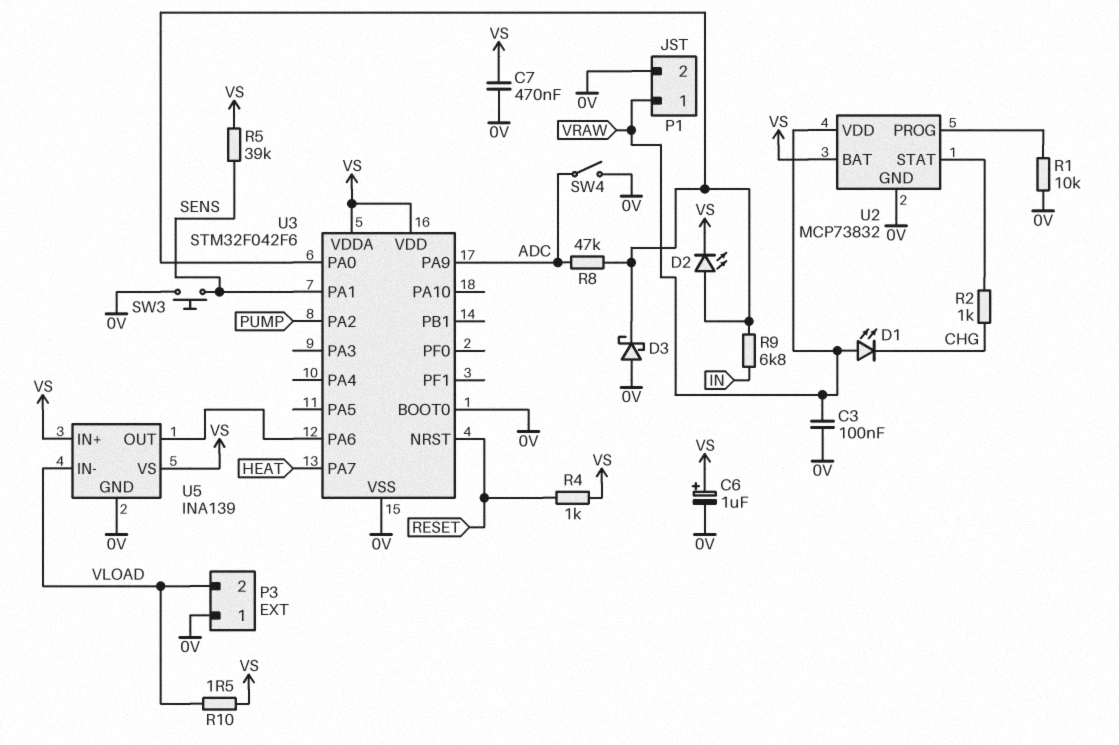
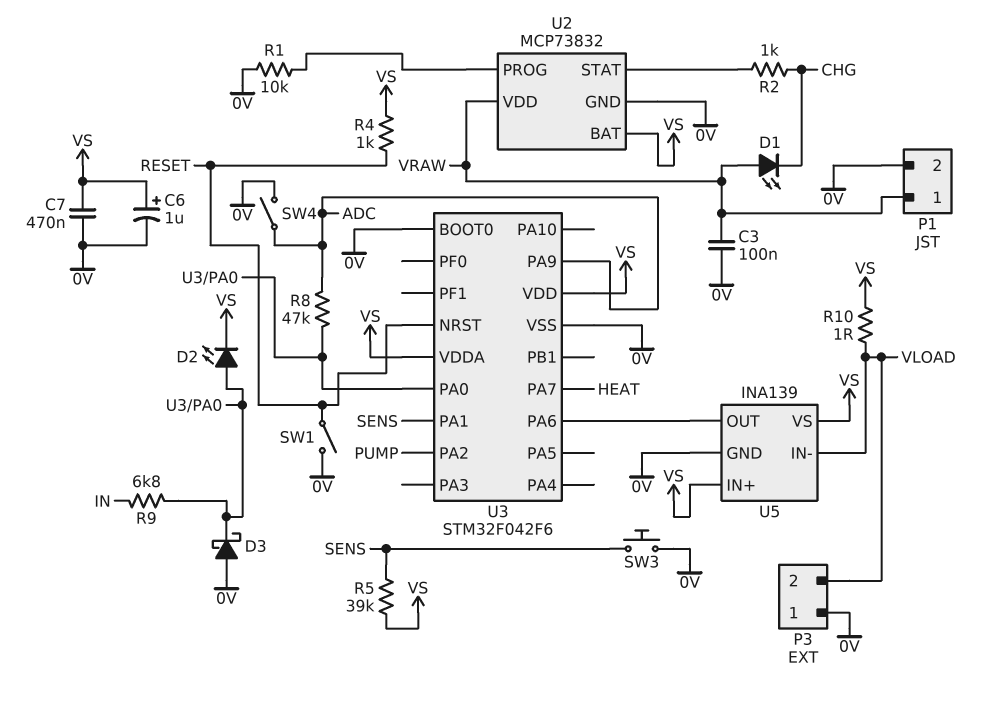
R10: 1.5 (VLOAD, VS) -> 1 (VLOAD, VS)
SW1: none -> switch (0V, RESET)

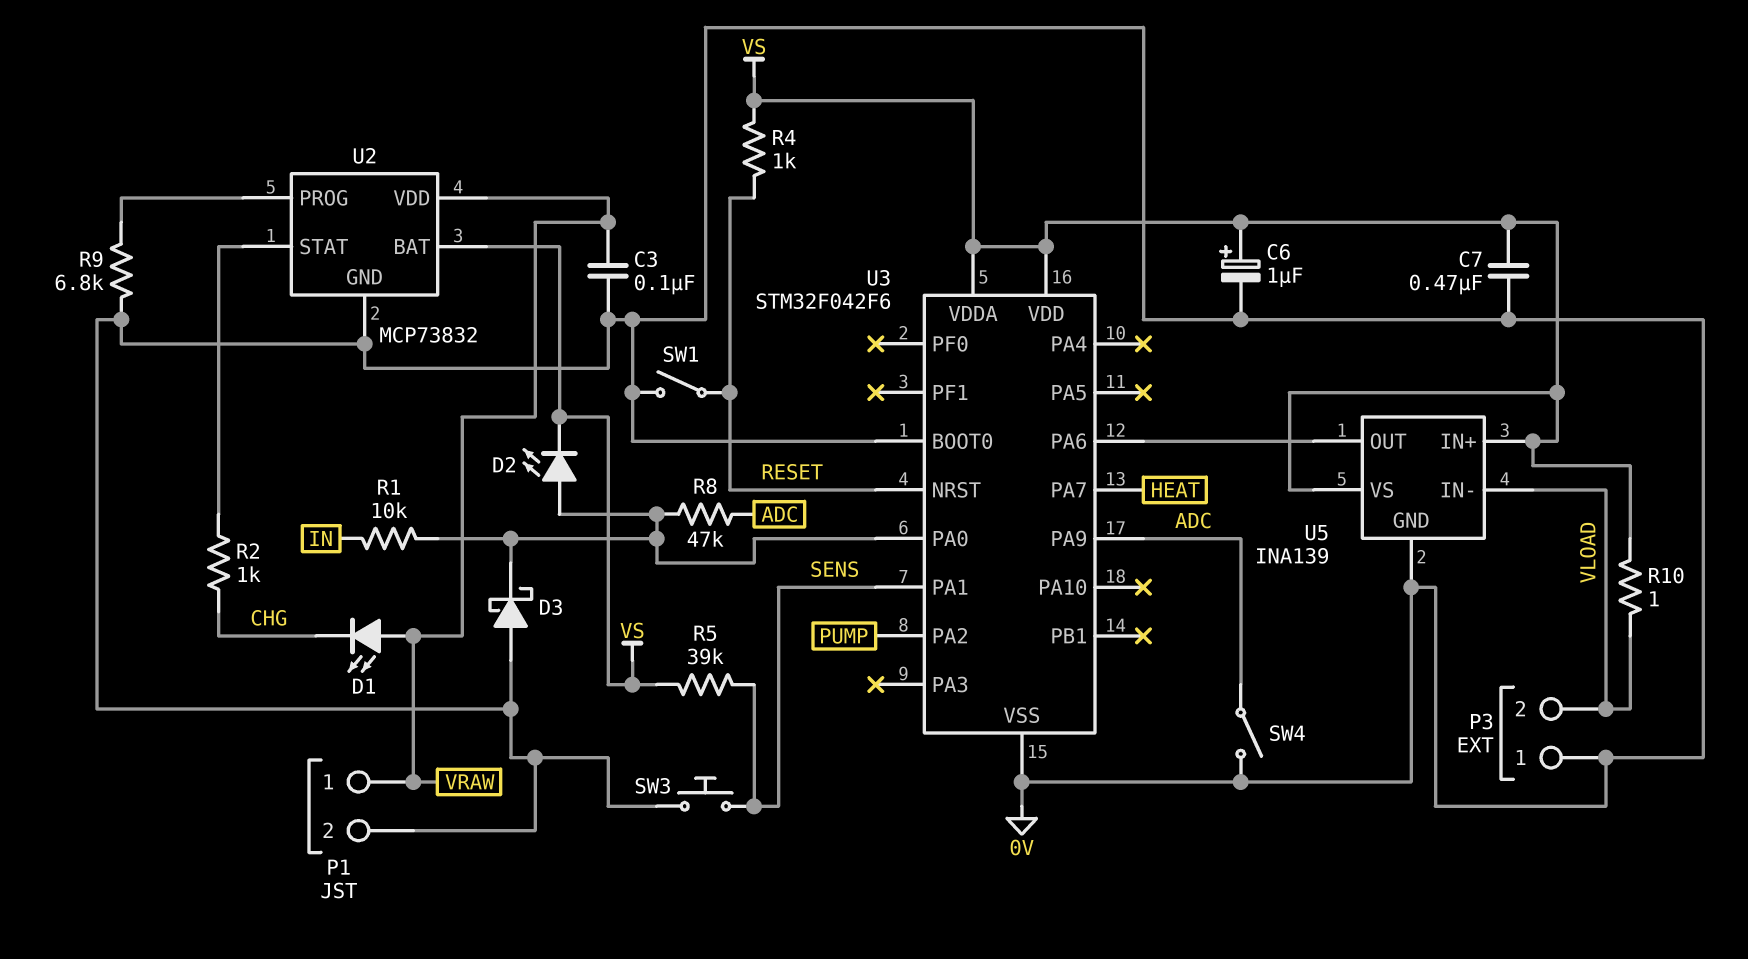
R1: 10k (0V, U2/PROG) -> 10k (IN, U3/PA0)
R9: 6.8k (IN, U3/PA0) -> 6.8k (0V, U2/PROG)

